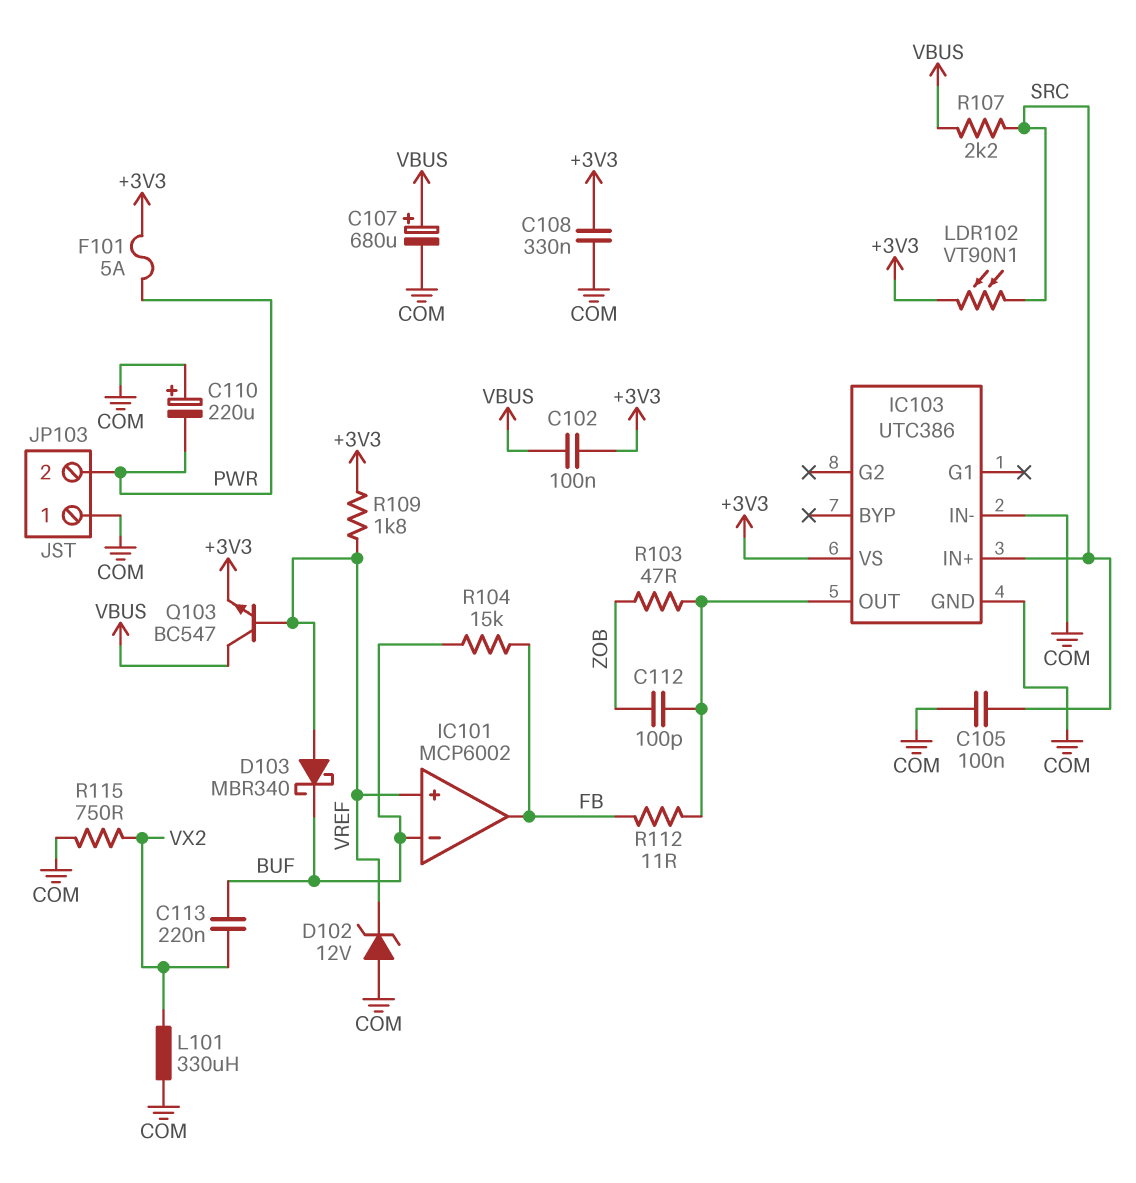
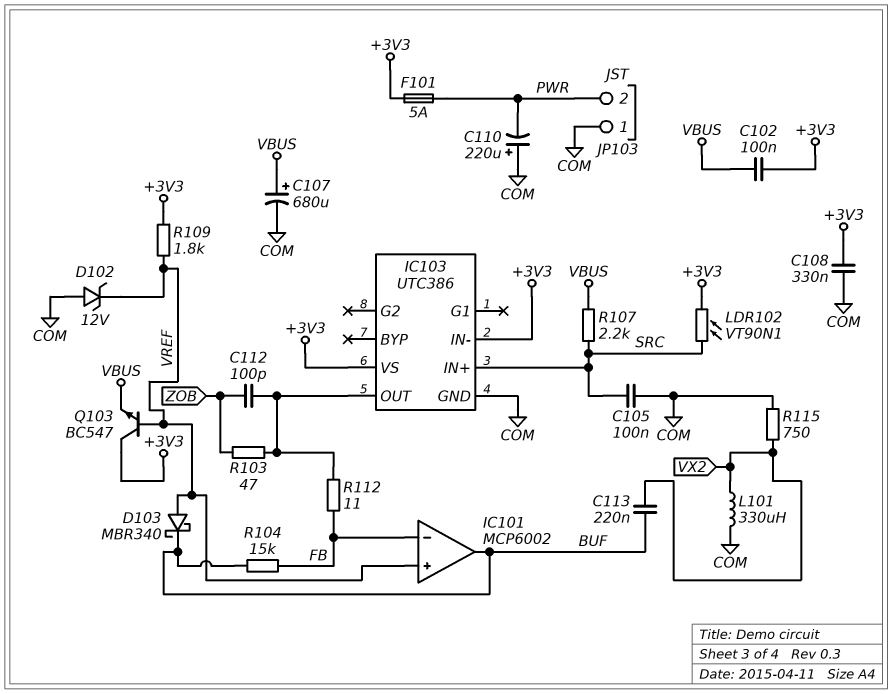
IC101 pin in-: BUF -> FB
IC101 pin out: FB -> BUF
IC103 pin IN-: COM -> +3V3
Q103: NPN BC547 (B VREF, C VBUS, E +3V3) -> NPN BC547 (B VREF, C +3V3, E VBUS)

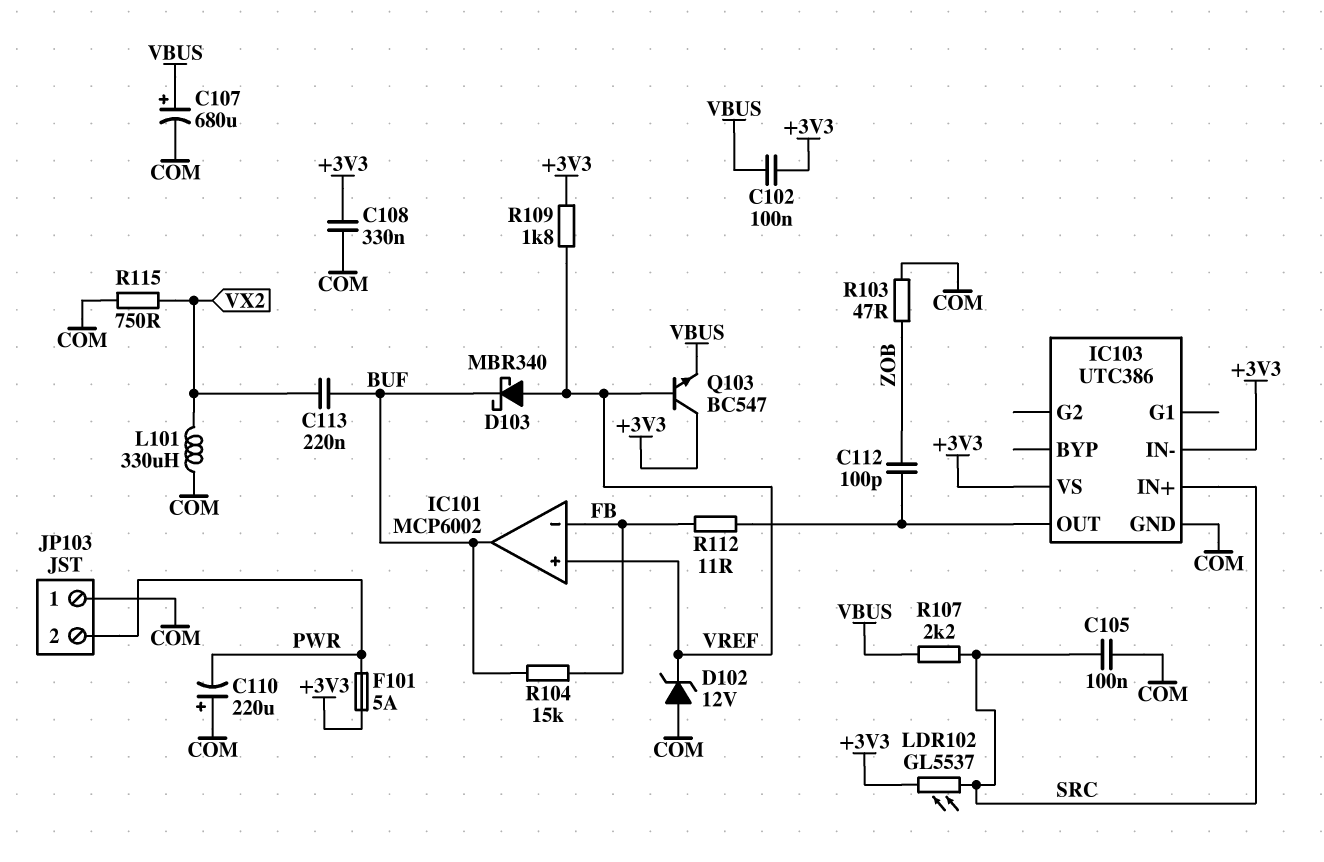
LDR102: VT90N1 (+3V3, SRC) -> GL5537 (+3V3, SRC)
R103: 47 (IC103/OUT, ZOB) -> 47 (COM, ZOB)

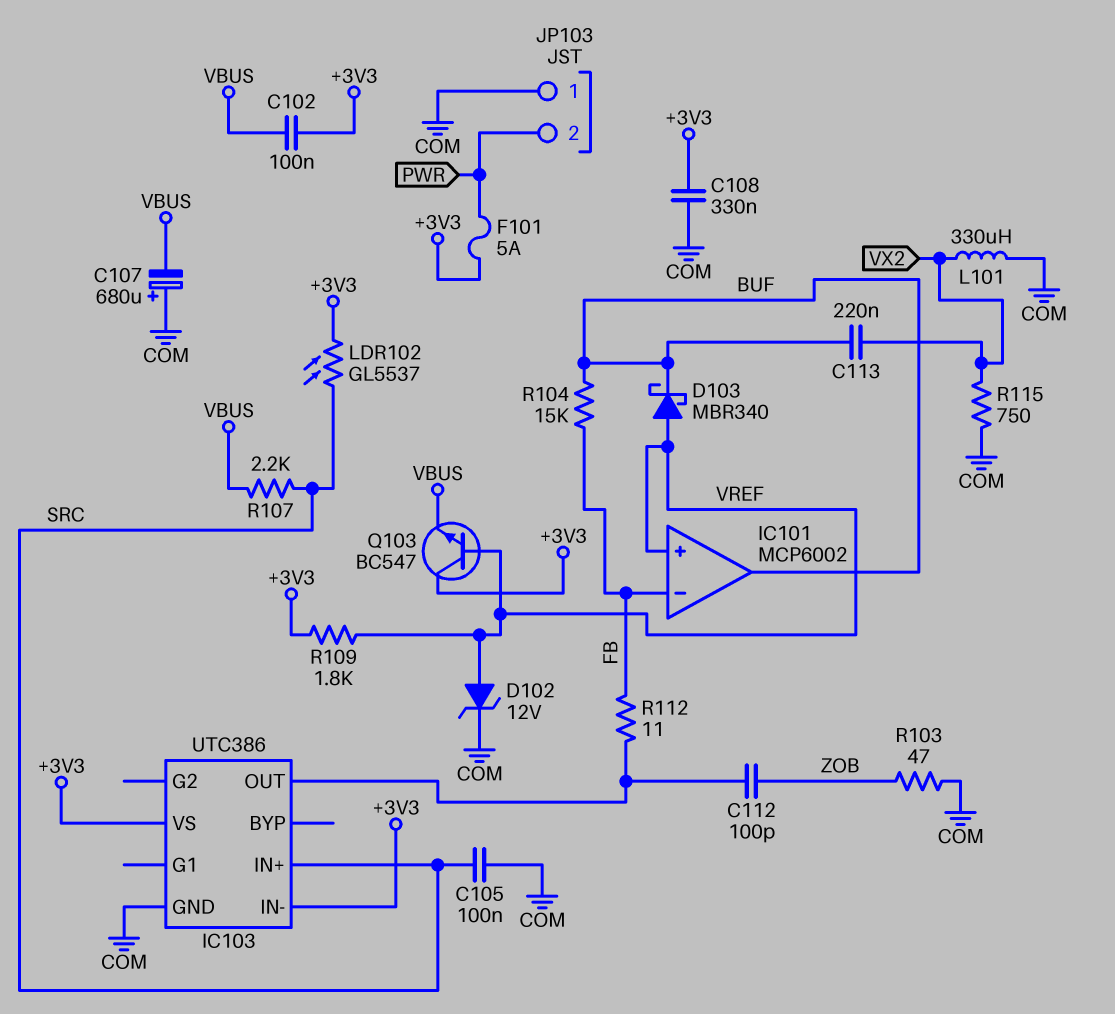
C107: 680uF (plus VBUS, minus COM) -> 680uF (plus COM, minus VBUS)
C110: 220uF (plus COM, minus PWR) -> none
D102: zener 12V (A COM, K VREF) -> zener 12V (A VREF, K COM)

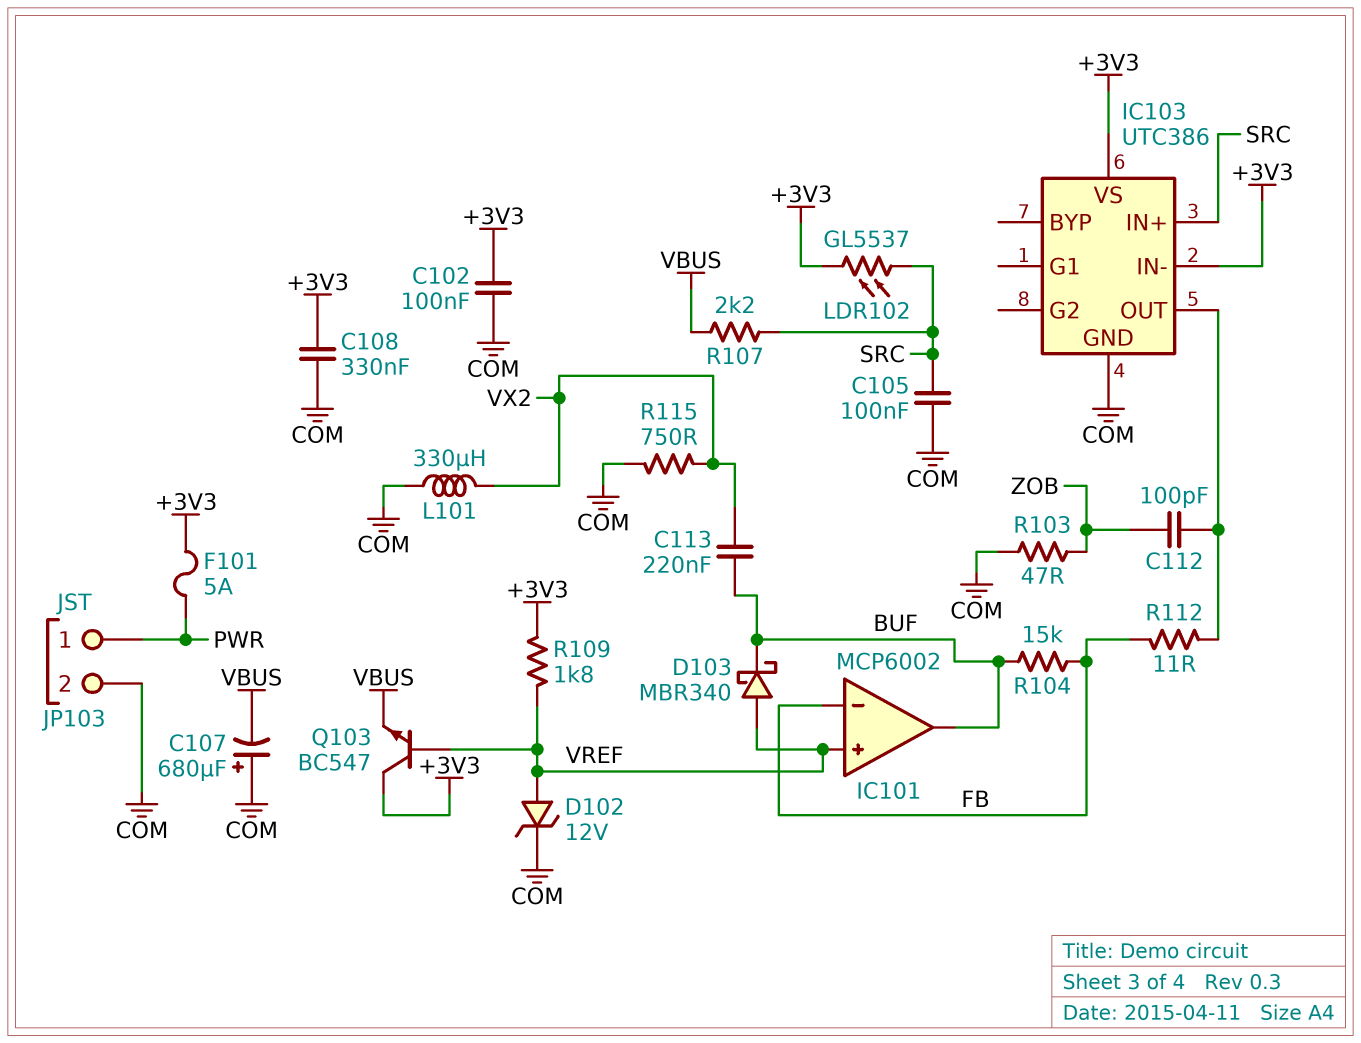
C102: 100nF (+3V3, VBUS) -> 100nF (+3V3, COM)
JP103 pin 1: COM -> PWR
JP103 pin 2: PWR -> COM

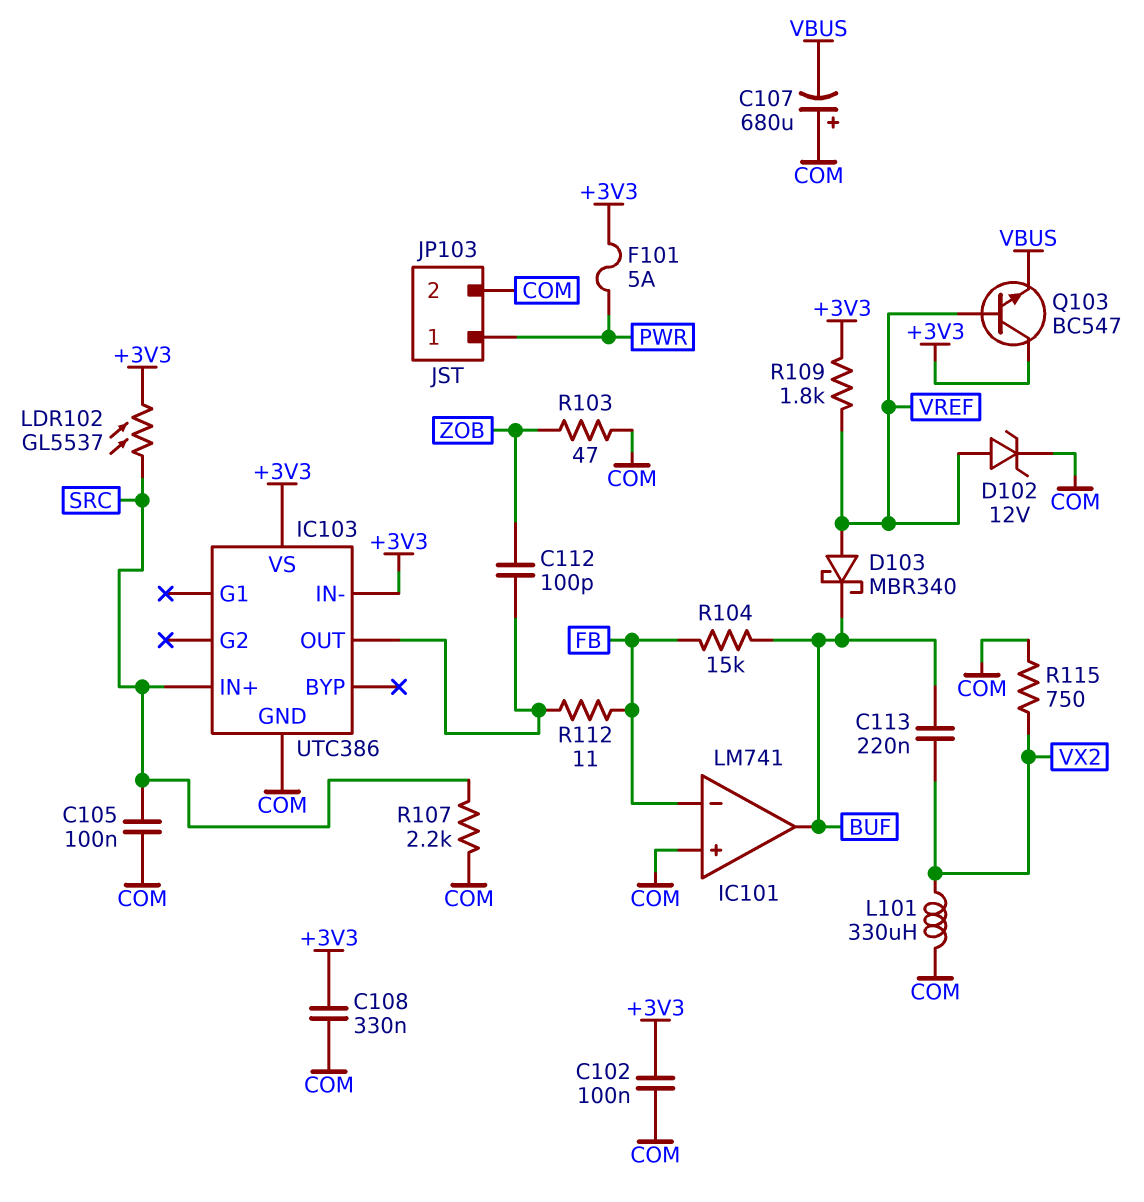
IC101: MCP6002 -> LM741
IC101 pin in+: VREF -> COM
R107: 2.2k (SRC, VBUS) -> 2.2k (COM, SRC)

